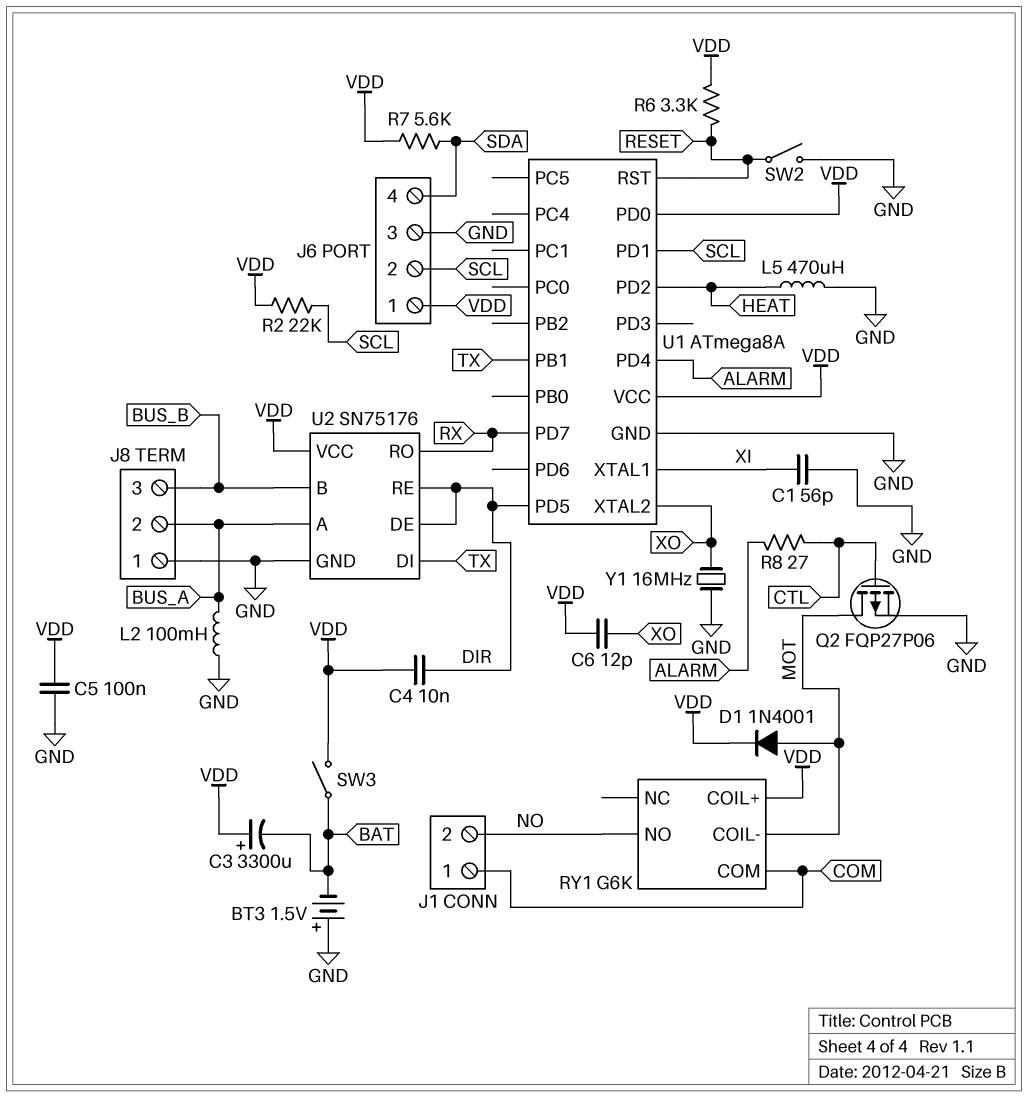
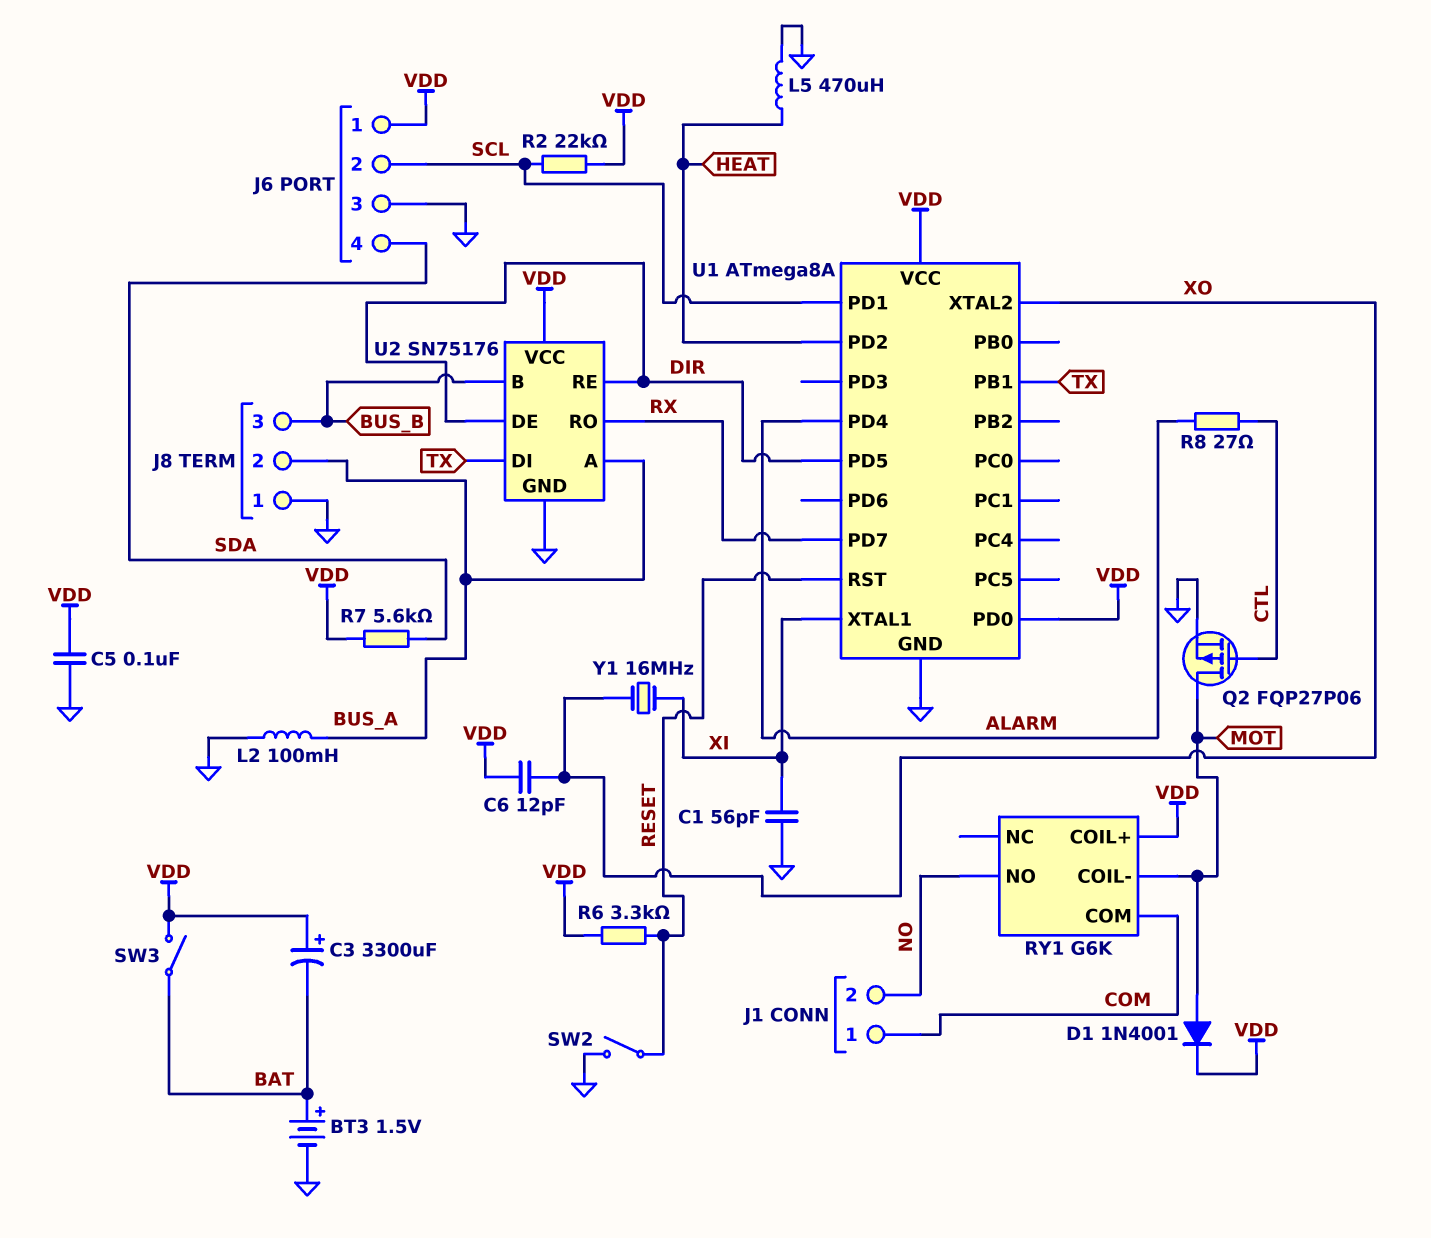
BT3: 1.5V (plus GND, minus BAT) -> 1.5V (plus BAT, minus GND)
C4: 10nF (DIR, VDD) -> none
Y1: 16MHz (GND, XO) -> 16MHz (XI, XO)

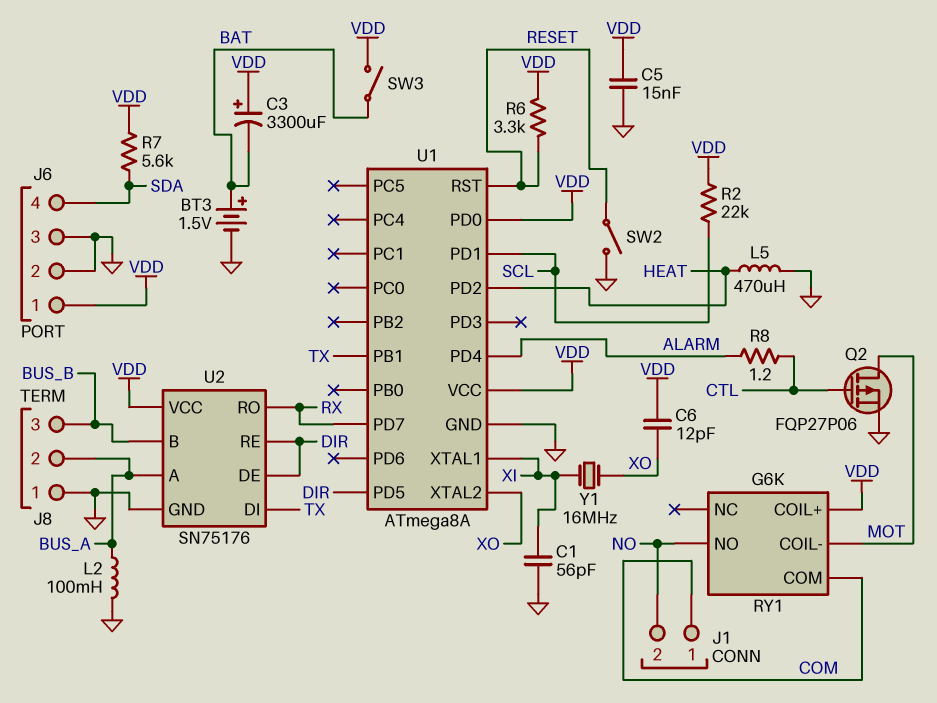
C5: 100nF (GND, VDD) -> 15nF (GND, VDD)
D1: diode 1N4001 (A MOT, K VDD) -> none
J6 pin 2: SCL -> GND
R8: 27 (ALARM, CTL) -> 1.2 (ALARM, CTL)

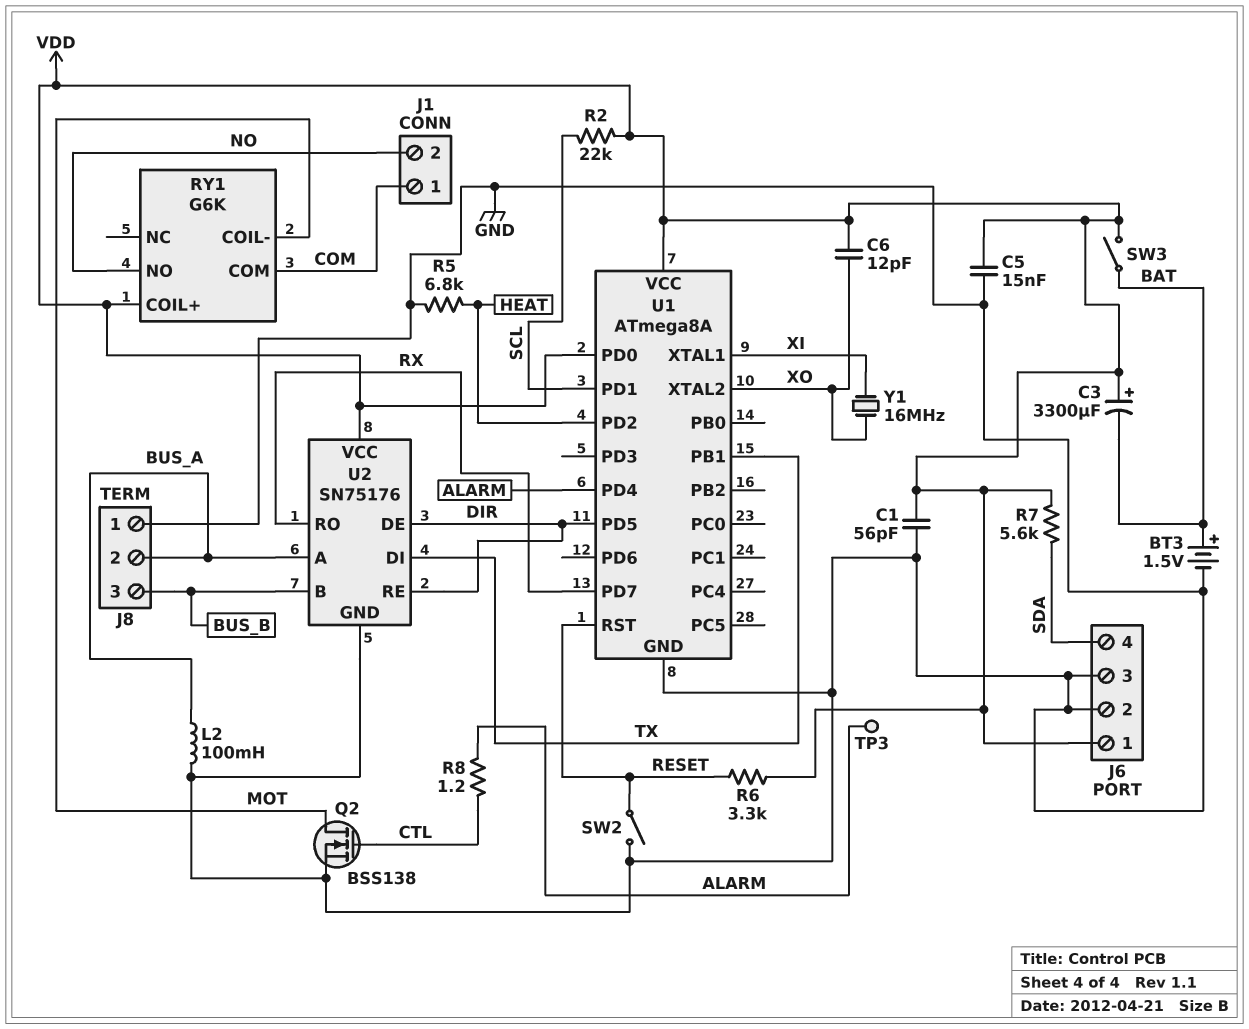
C1: 56pF (GND, XI) -> 56pF (GND, VDD)
L5: 470uH (GND, HEAT) -> none
Q2: PMOS FQP27P06 (G CTL, D MOT, S GND) -> NMOS BSS138 (G CTL, D MOT, S GND)
R5: none -> 6.8k (GND, HEAT)
TP3: none -> test point (ALARM)

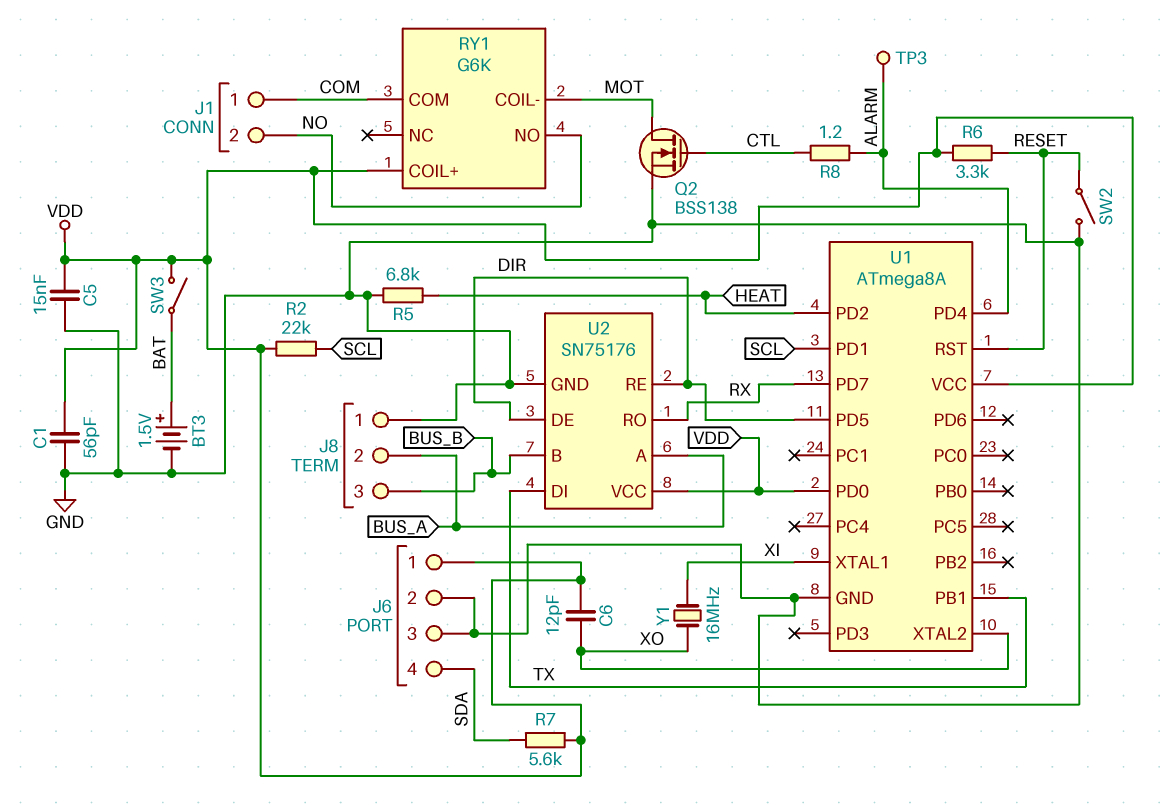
C3: 3300uF (plus VDD, minus BAT) -> none
L2: 100mH (BUS_A, GND) -> none

